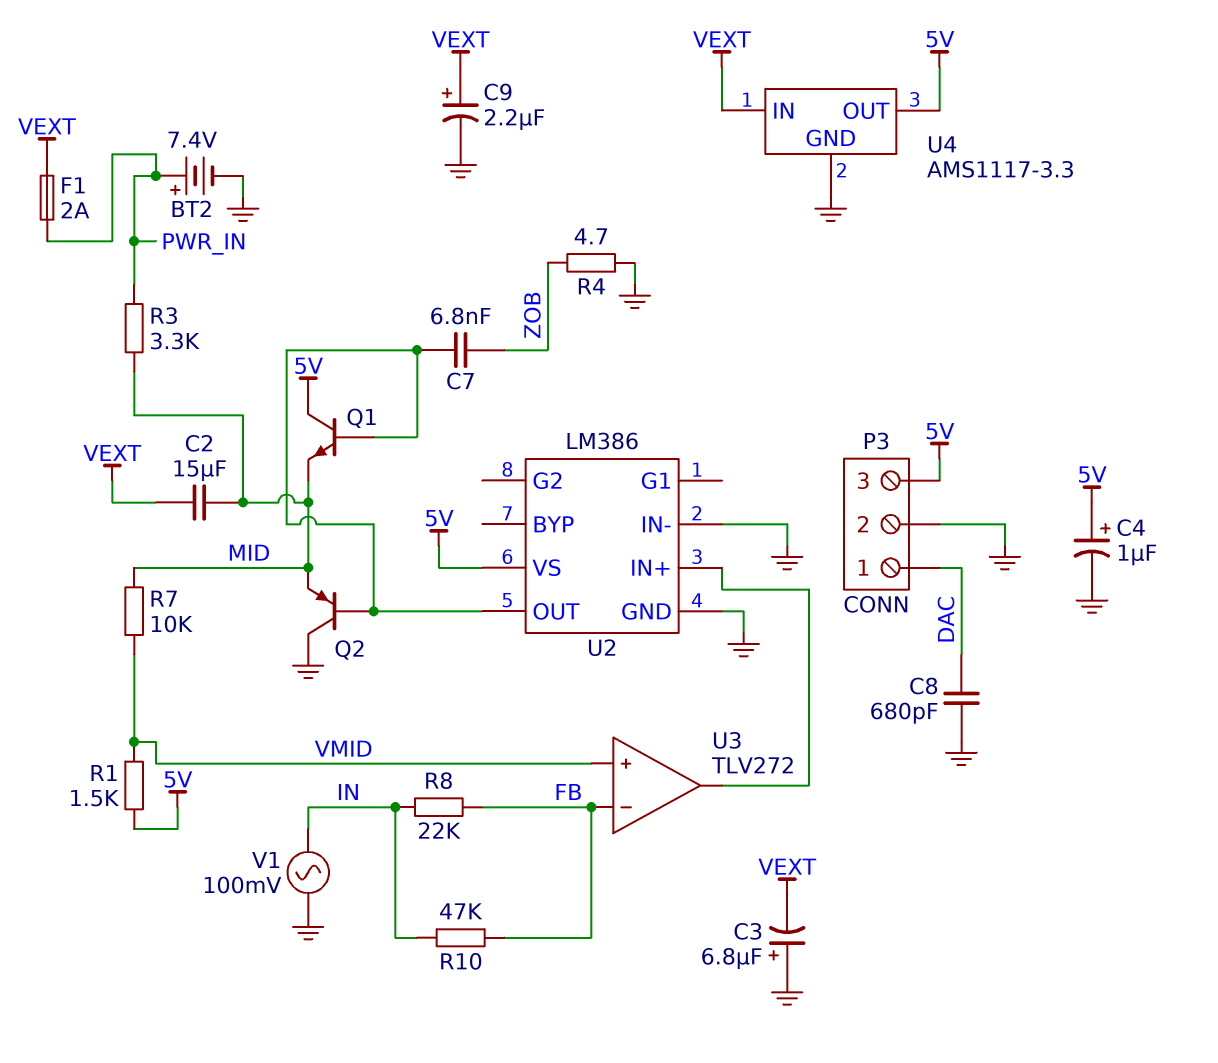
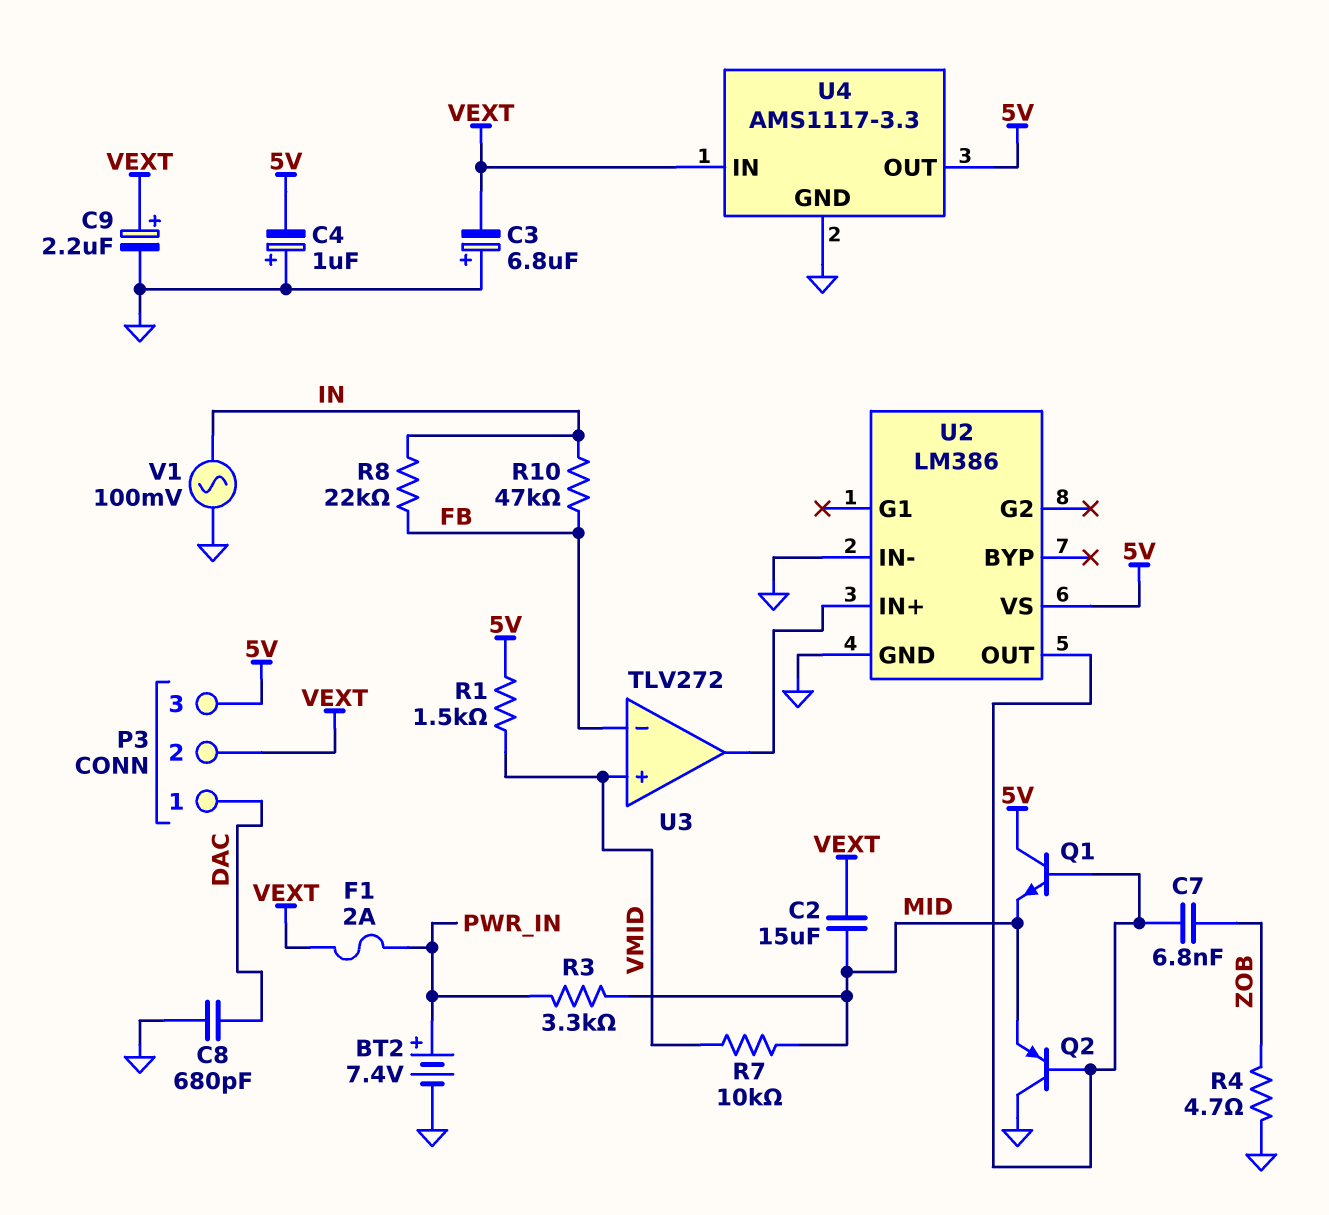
C4: 1uF (plus 5V, minus GND) -> 1uF (plus GND, minus 5V)
P3 pin 2: GND -> VEXT

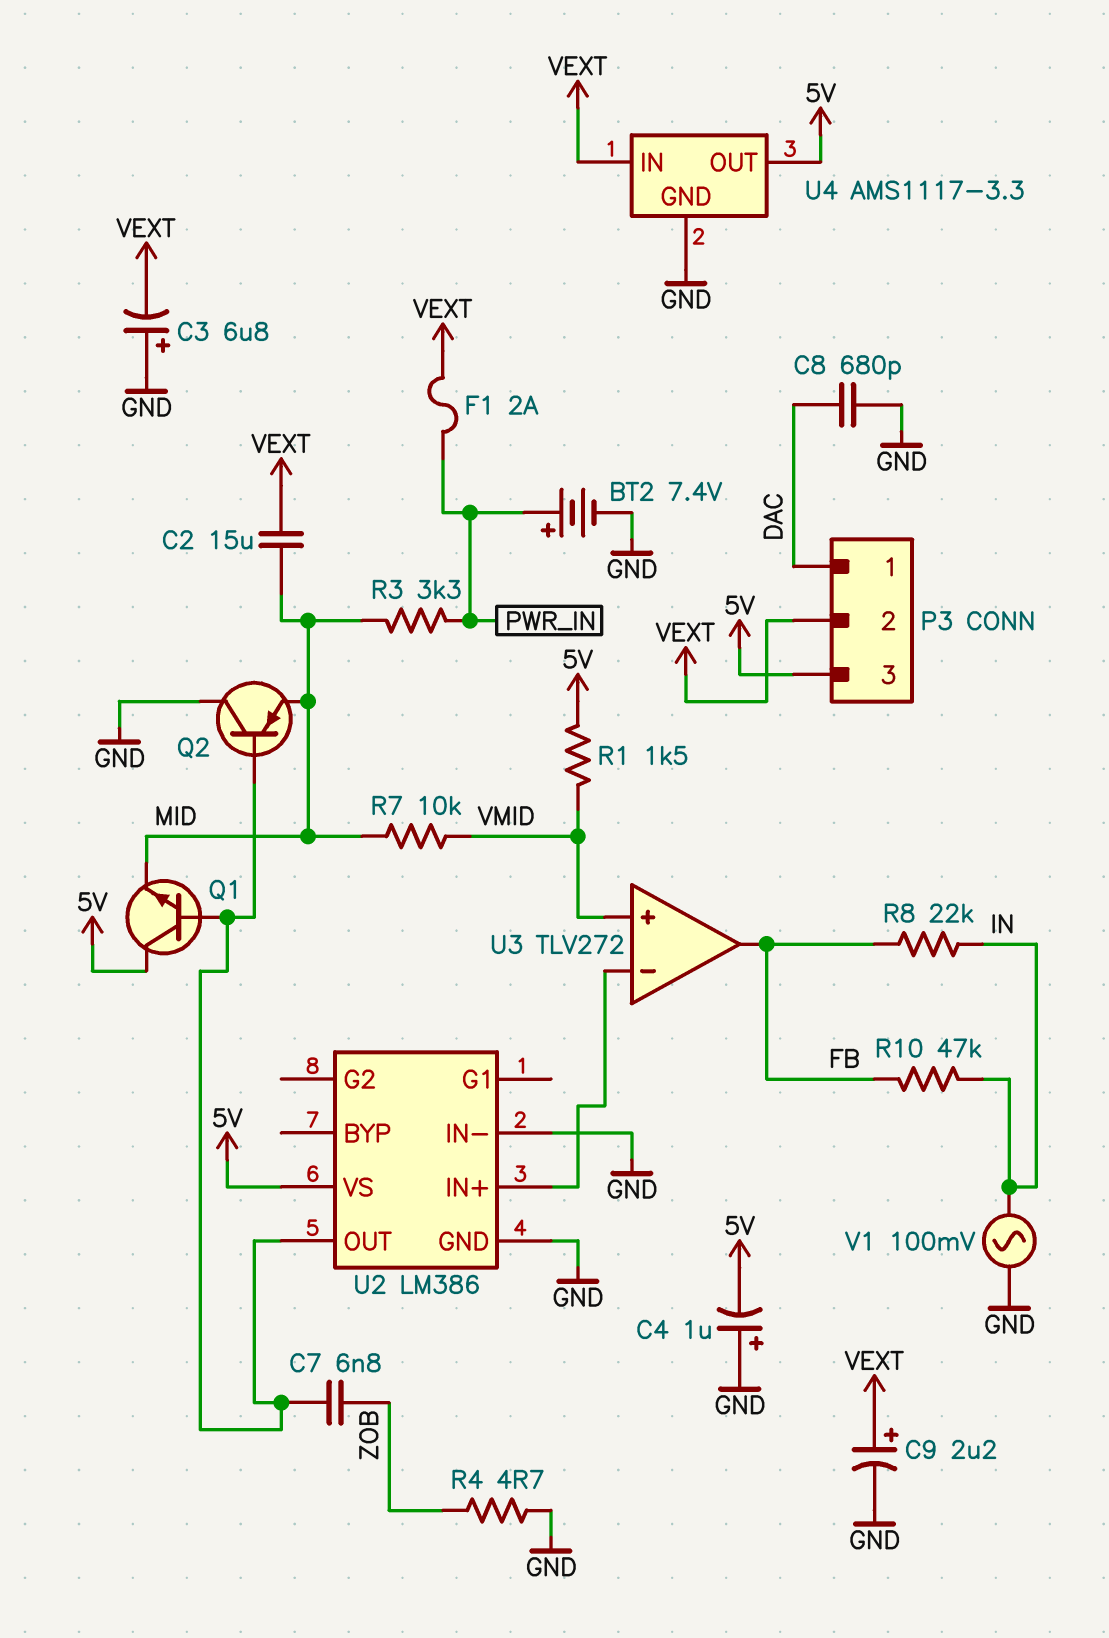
U3 pin in-: FB -> U2/IN+
U3 pin out: U2/IN+ -> FB

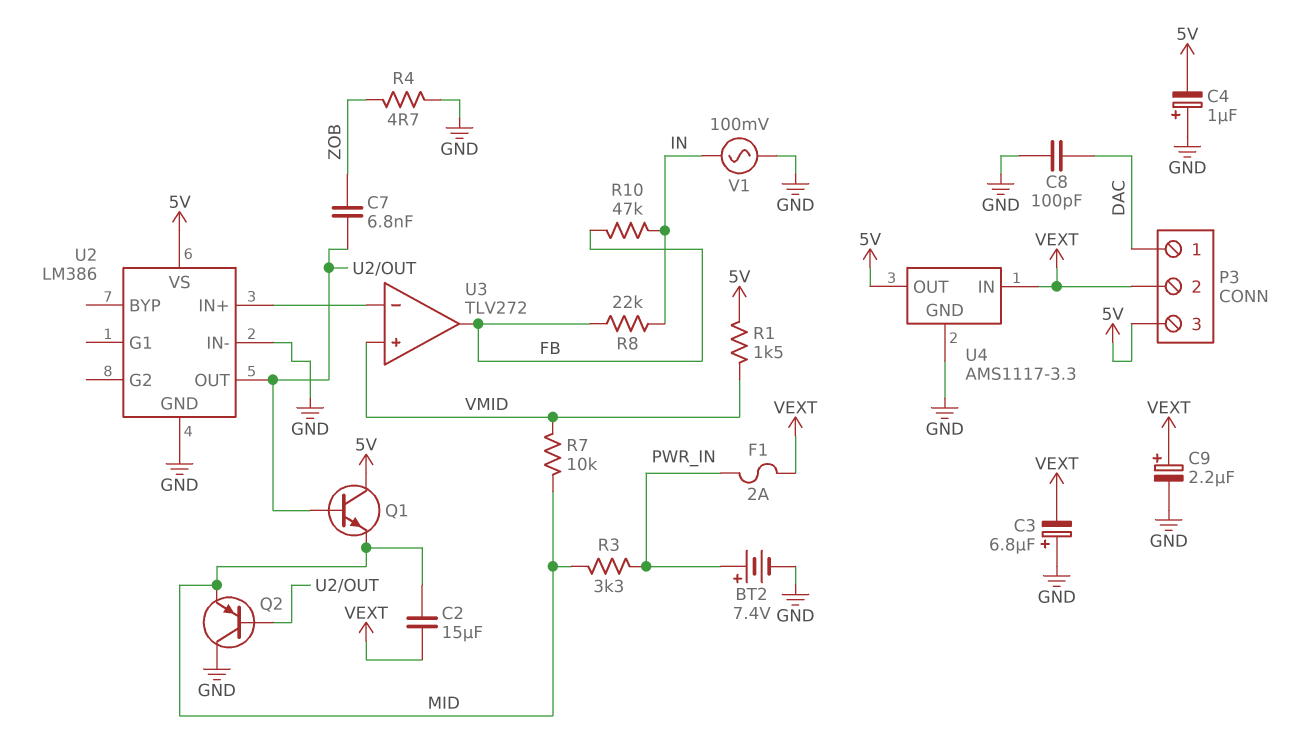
C8: 680pF (DAC, GND) -> 100pF (DAC, GND)

